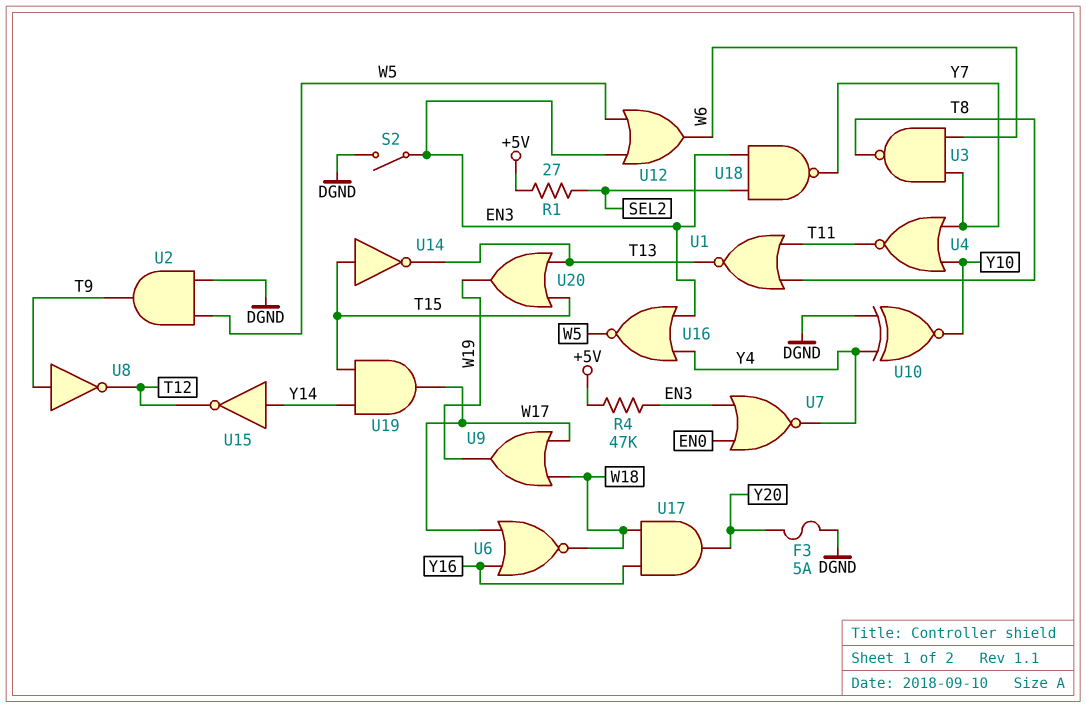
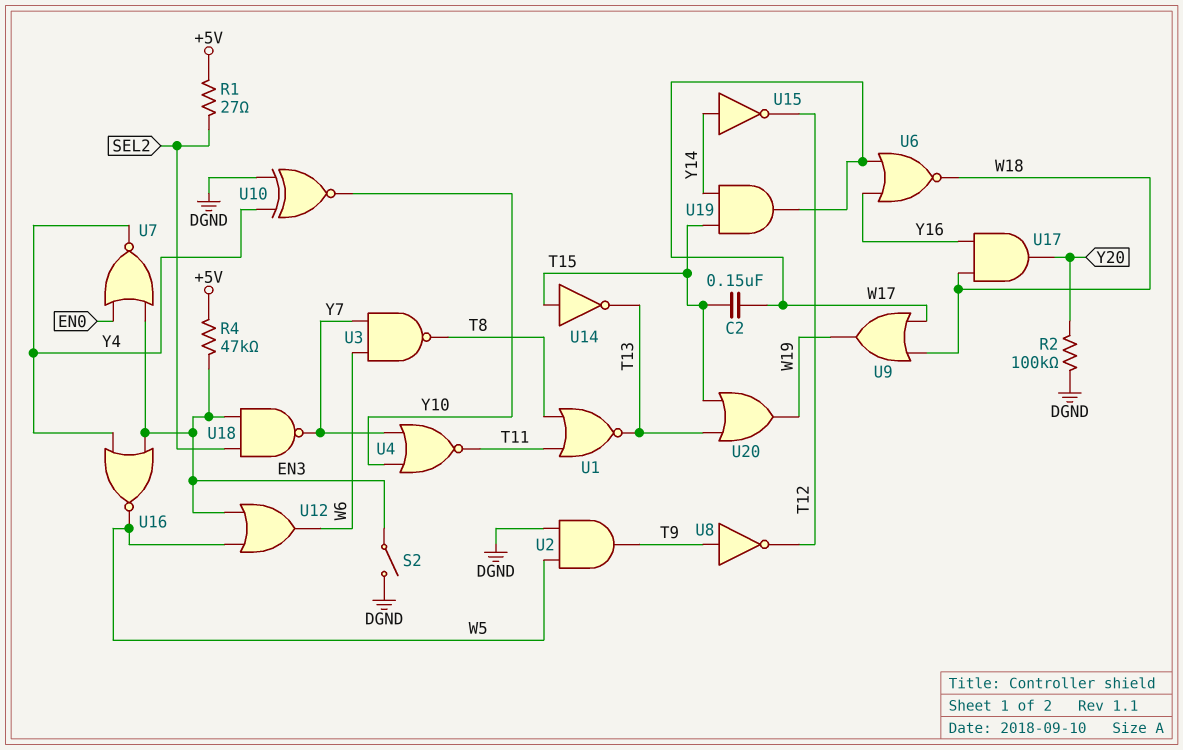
C2: none -> 150nF (T15, W17)
F3: 5A (DGND, Y20) -> none
R2: none -> 100k (DGND, Y20)

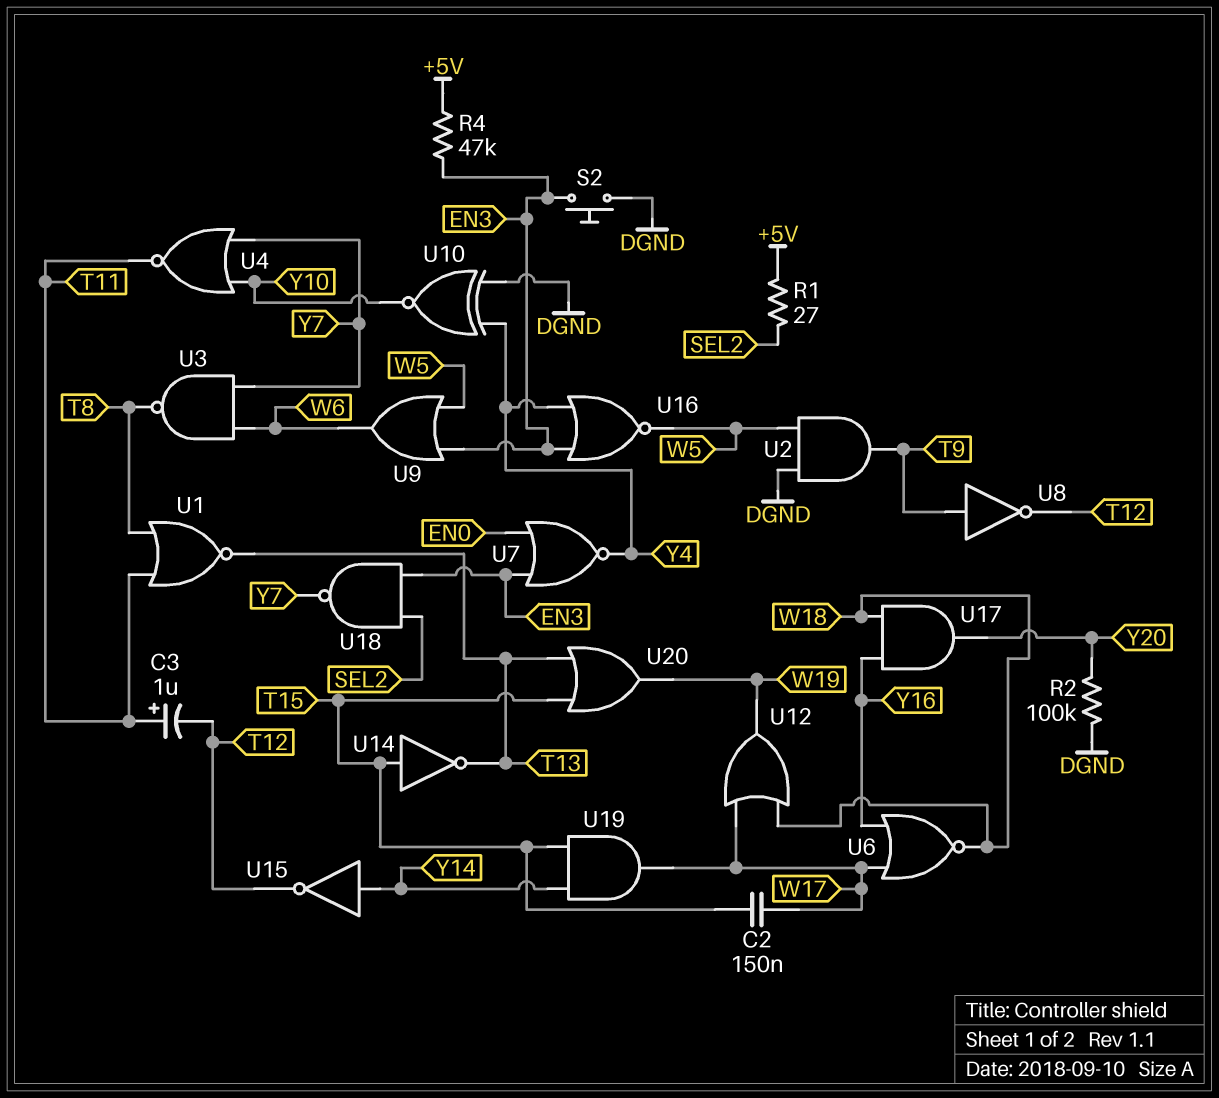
C3: none -> 1uF (plus T11, minus T12)
S2: switch (DGND, EN3) -> button (DGND, EN3)
U9: OR (in W17, in W18, out W19) -> OR (in EN3, in W5, out W6)
U12: OR (in EN3, in W5, out W6) -> OR (in W17, in W18, out W19)

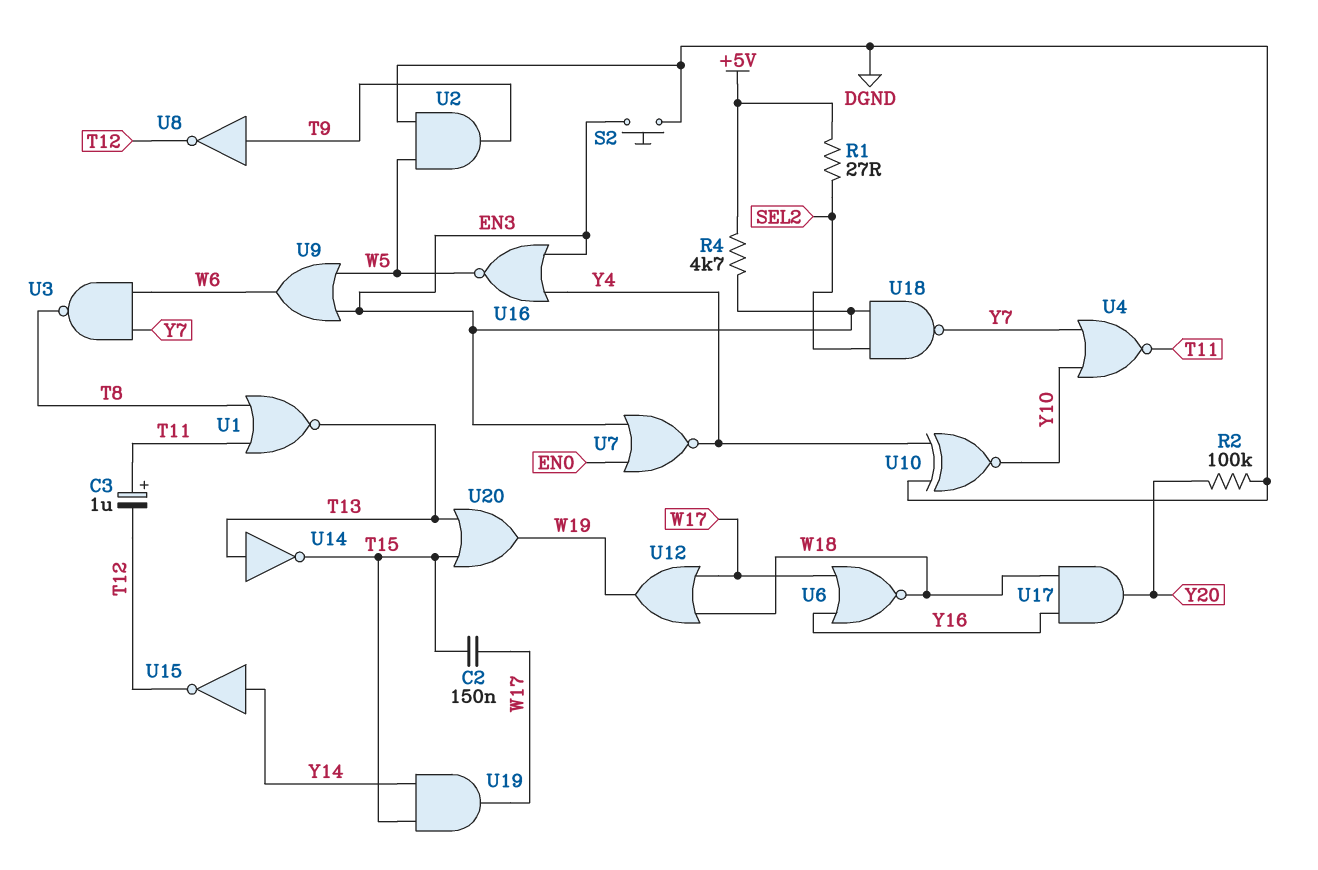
R4: 47k (+5V, EN3) -> 4.7k (+5V, EN3)
U14: NOT (in T15, out T13) -> NOT (in T13, out T15)

